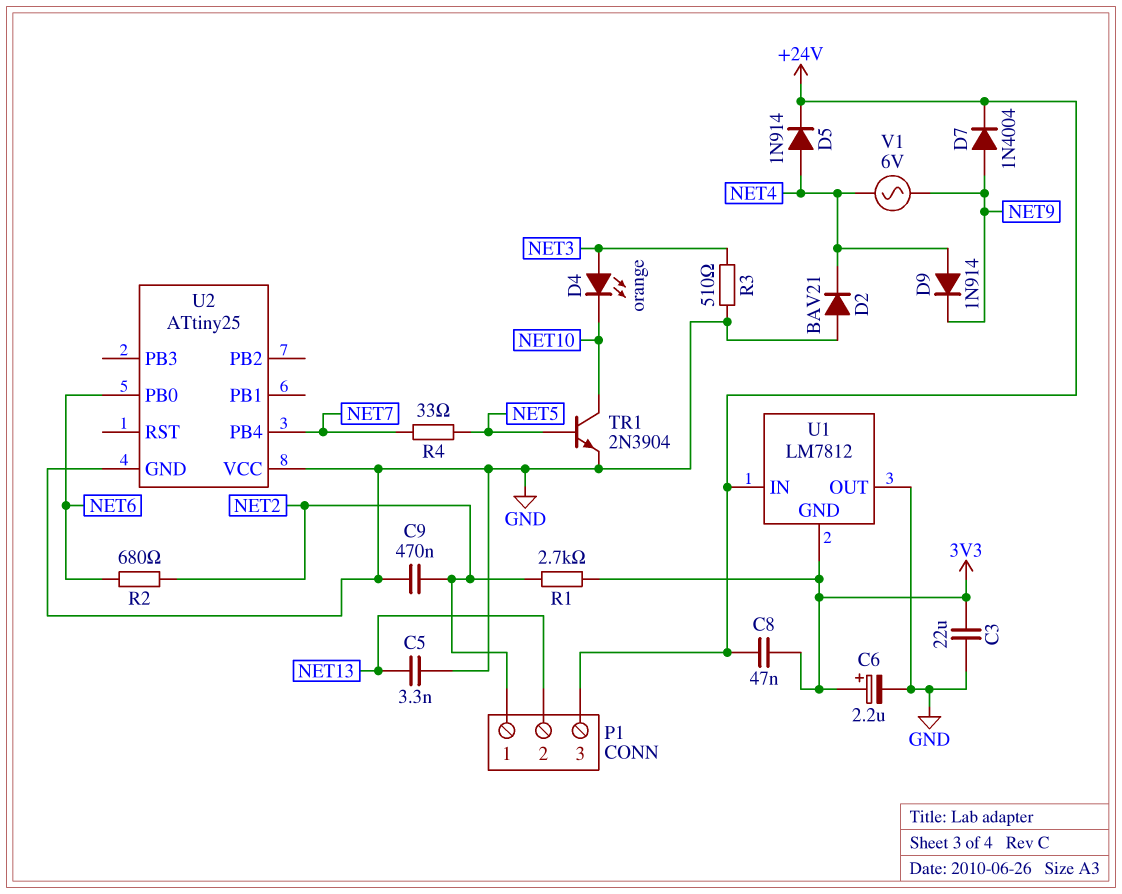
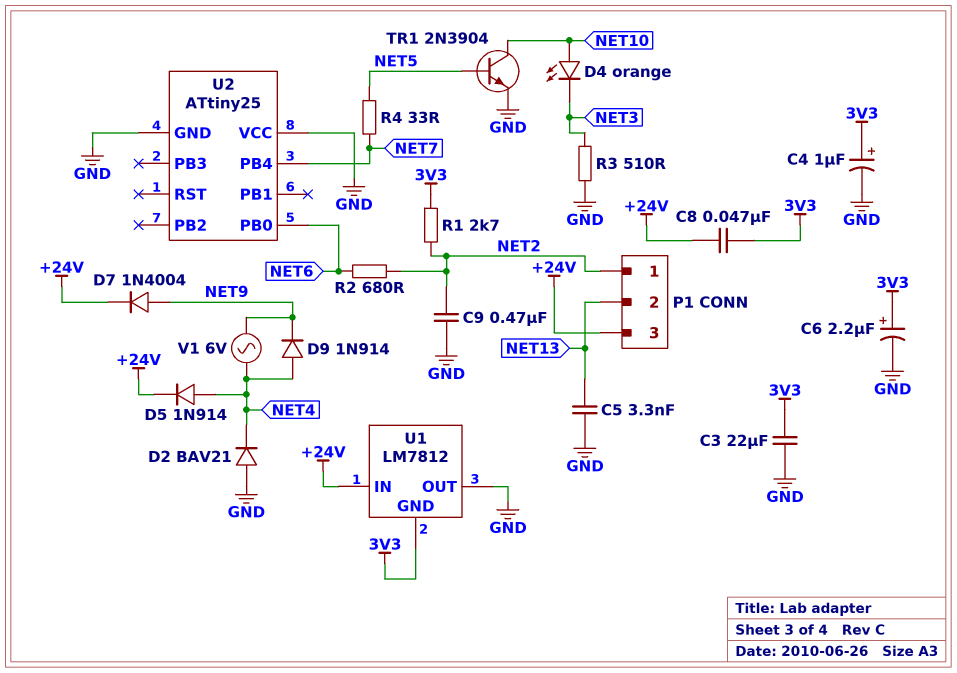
C4: none -> 1uF (plus 3V3, minus GND)
D4: LED orange (A NET3, K NET10) -> LED orange (A NET10, K NET3)

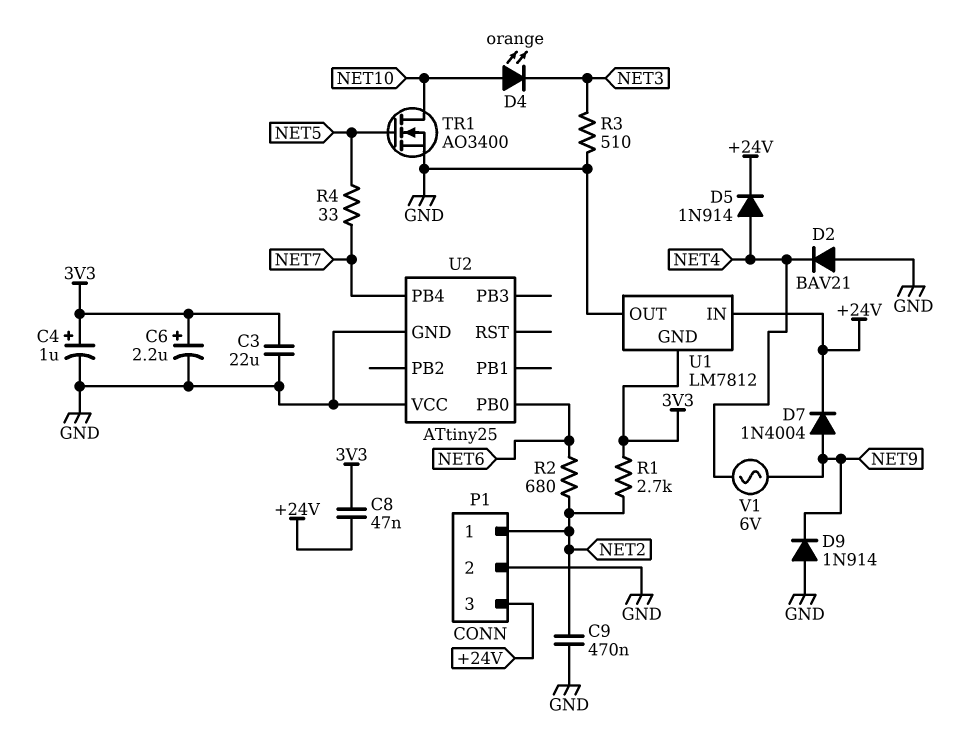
C5: 3.3nF (GND, NET13) -> none
D9: diode 1N914 (A NET4, K NET9) -> diode 1N914 (A GND, K NET9)
P1 pin 2: NET13 -> GND
TR1: NPN 2N3904 (B NET5, C NET10, E GND) -> NMOS AO3400 (G NET5, D NET10, S GND)

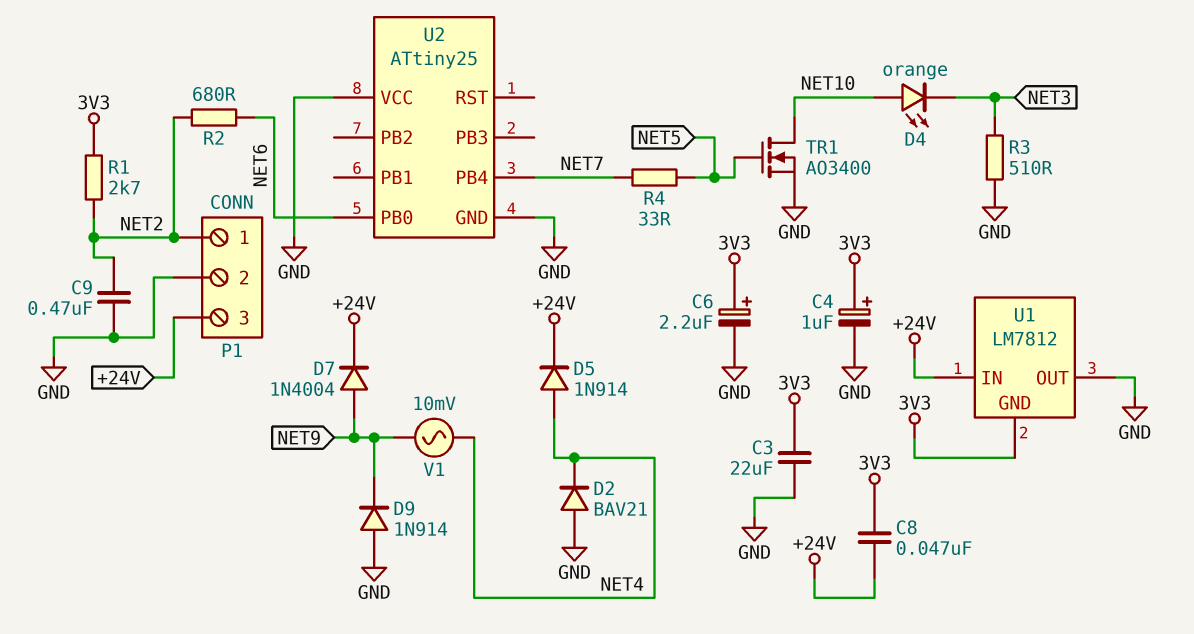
V1: AC 6V (NET4, NET9) -> AC 10mV (NET4, NET9)

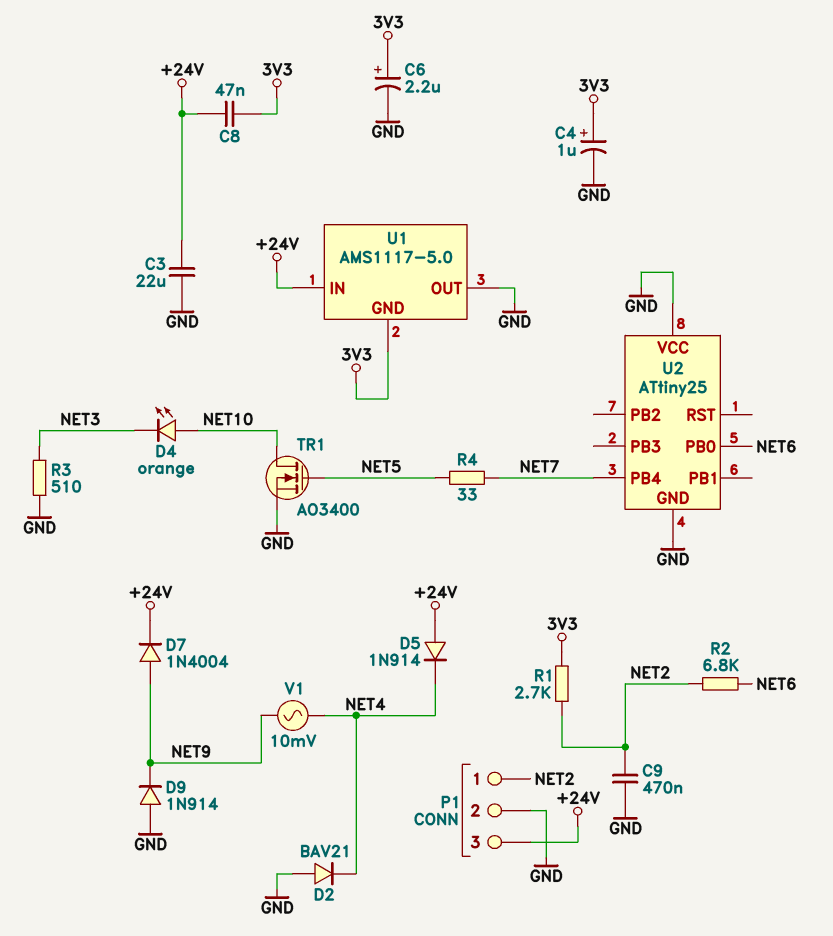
C3: 22uF (3V3, GND) -> 22uF (+24V, GND)
D5: diode 1N914 (A NET4, K +24V) -> diode 1N914 (A +24V, K NET4)
R2: 680 (NET2, NET6) -> 6.8k (NET2, NET6)
U1: LM7812 -> AMS1117-5.0

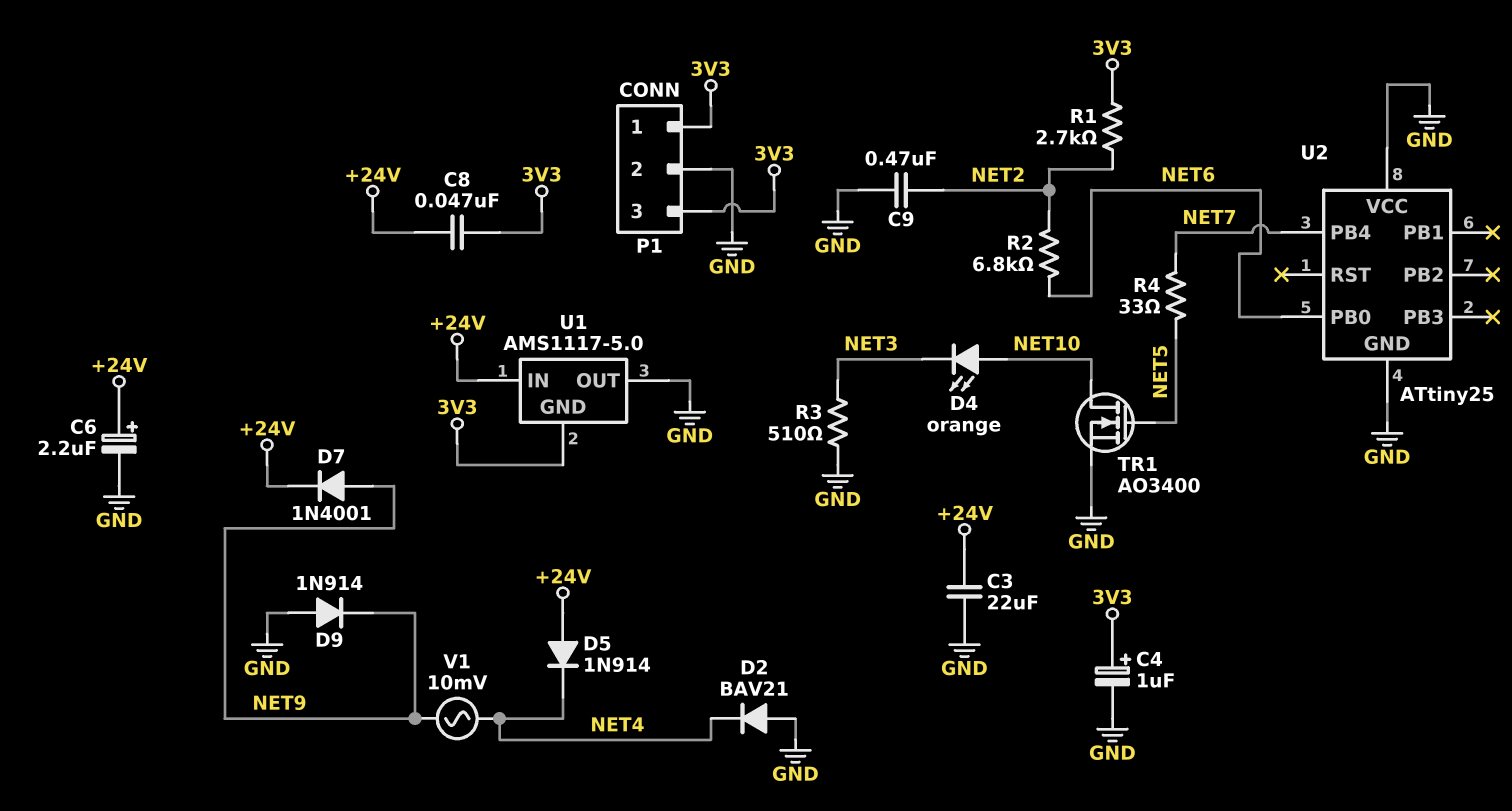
C6: 2.2uF (plus 3V3, minus GND) -> 2.2uF (plus +24V, minus GND)
D7: diode 1N4004 (A NET9, K +24V) -> diode 1N4001 (A NET9, K +24V)
P1 pin 1: NET2 -> 3V3
P1 pin 3: +24V -> 3V3

